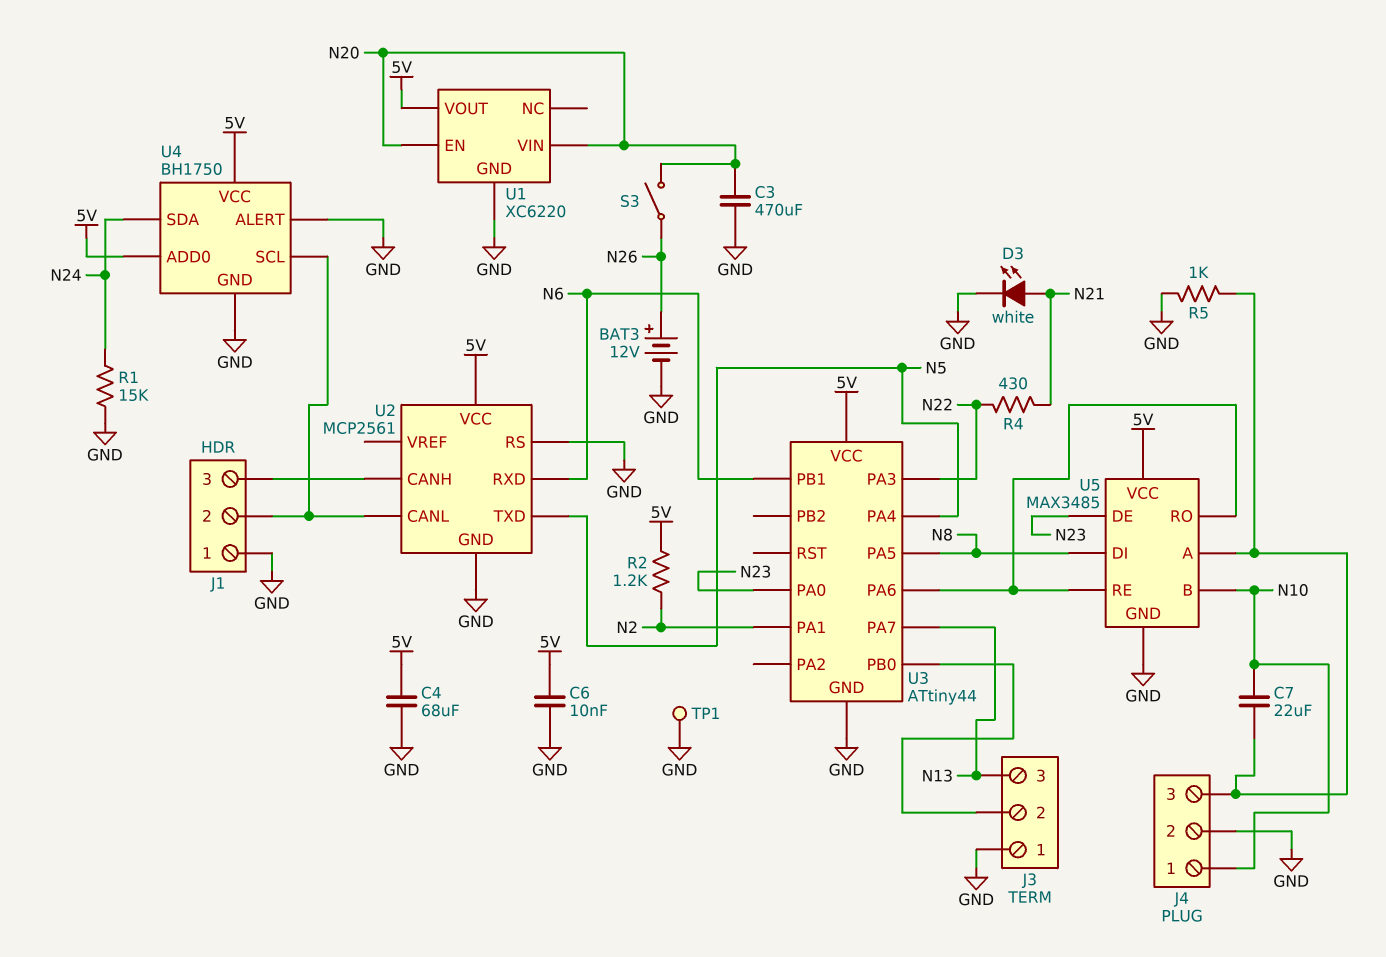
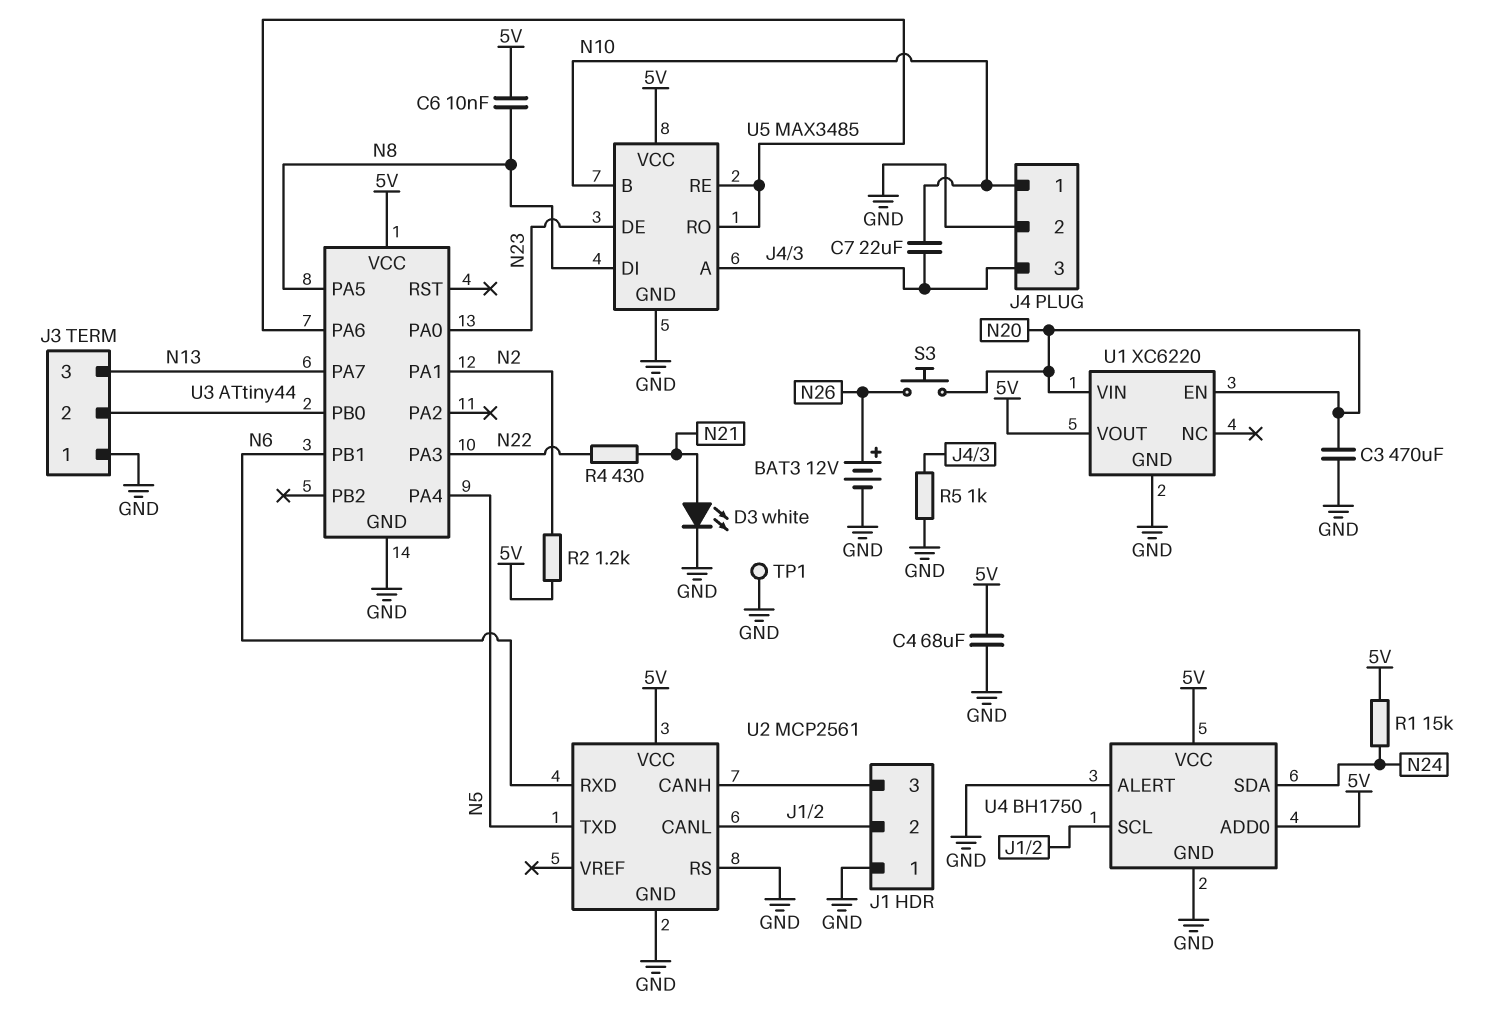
C6: 10nF (5V, GND) -> 10nF (5V, N8)
R1: 15k (GND, N24) -> 15k (5V, N24)
S3: switch (N20, N26) -> button (N20, N26)

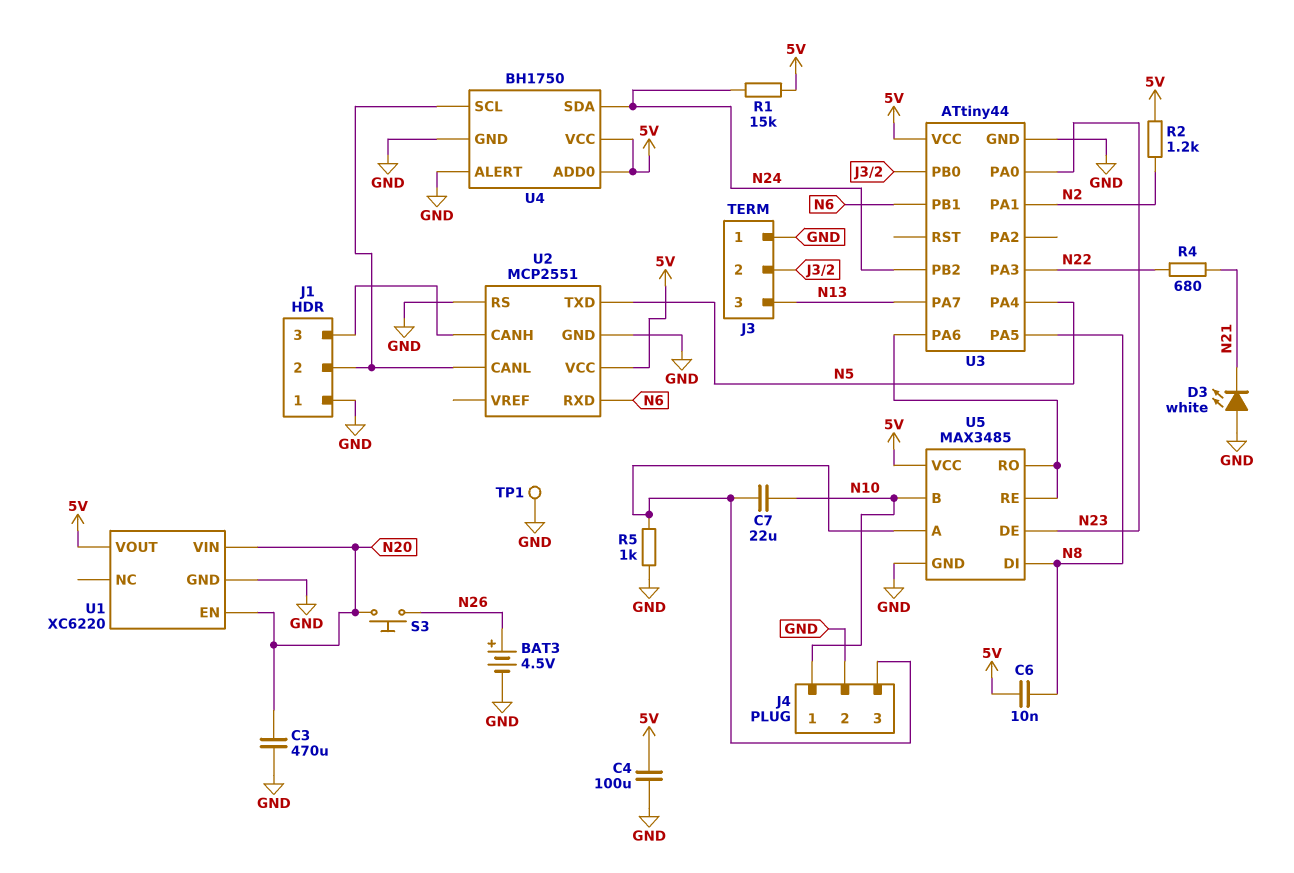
BAT3: 12V (plus N26, minus GND) -> 4.5V (plus N26, minus GND)
C4: 68uF (5V, GND) -> 100uF (5V, GND)
D3: LED white (A N21, K GND) -> LED white (A GND, K N21)
R4: 430 (N21, N22) -> 680 (N21, N22)
U2: MCP2561 -> MCP2551
U3 pin PB2: none -> N24

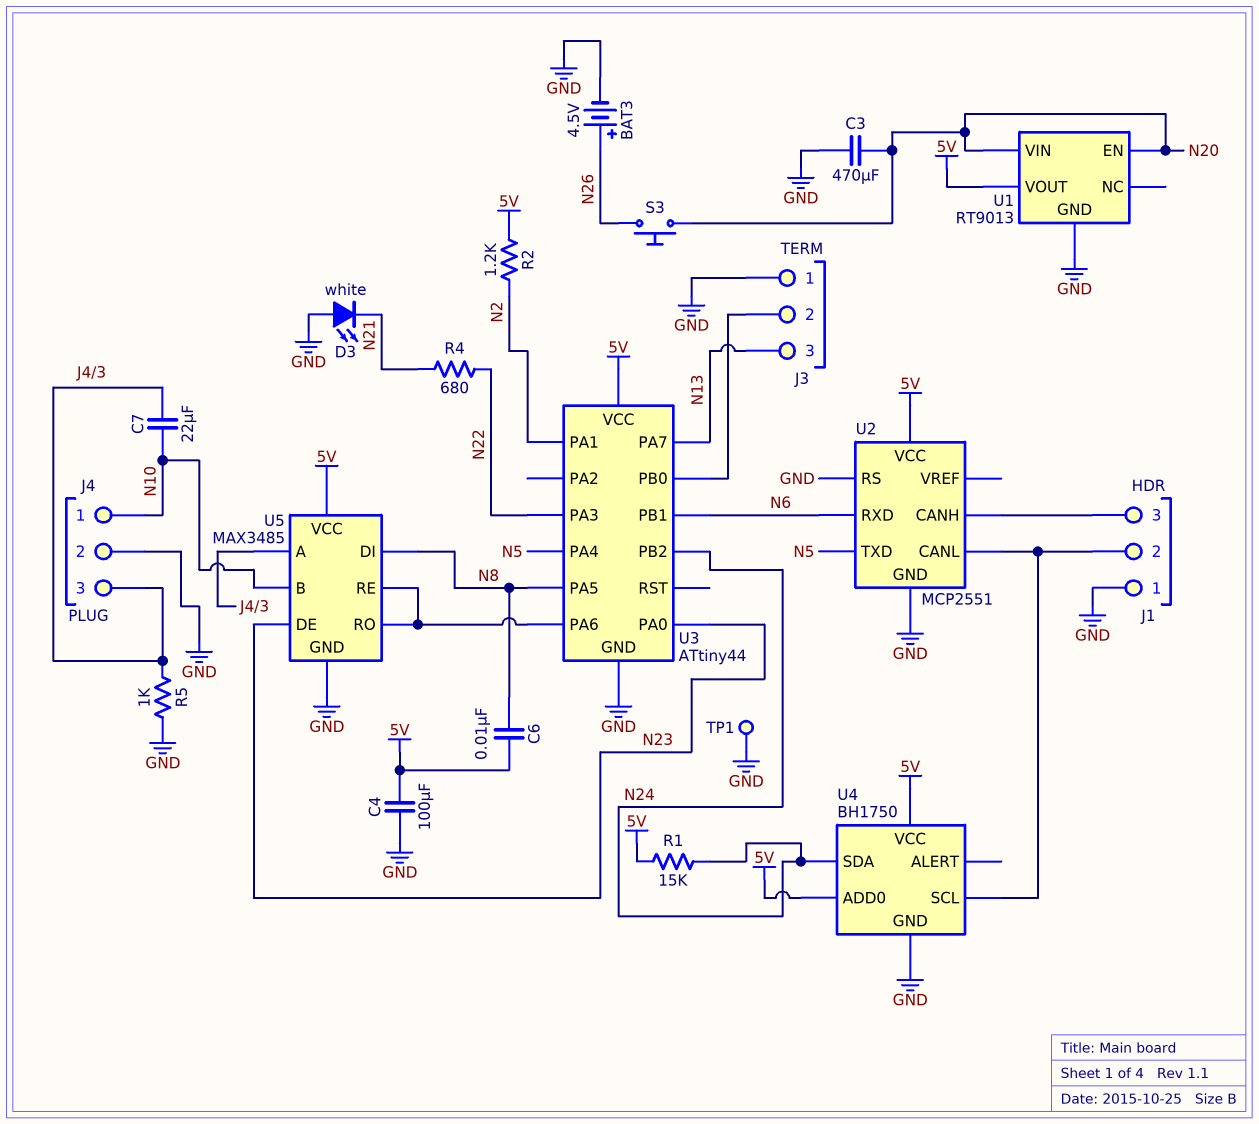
U1: XC6220 -> RT9013
U4 pin ALERT: GND -> none

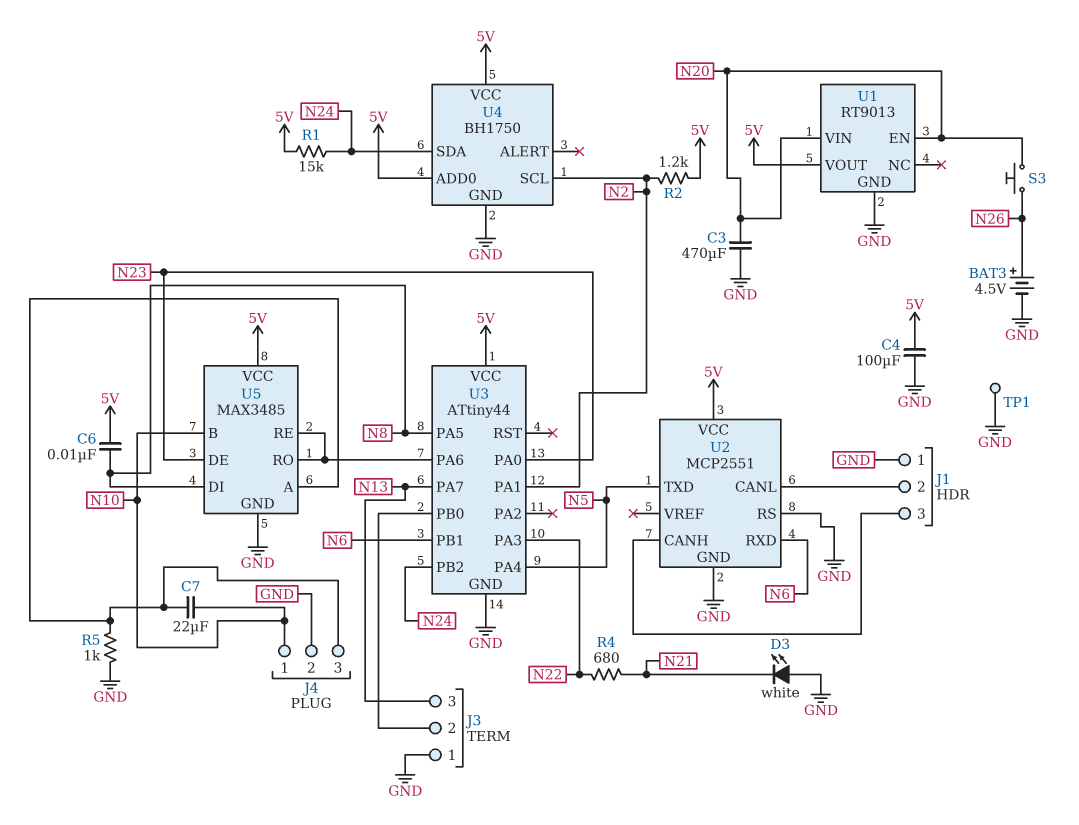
U4 pin SCL: J1/2 -> N2

